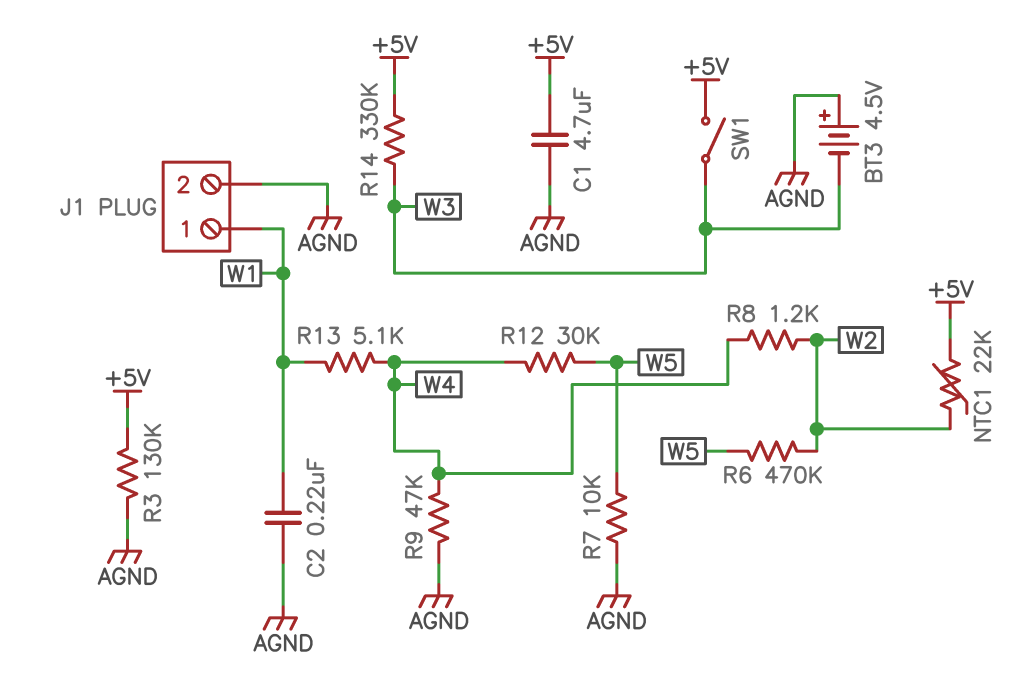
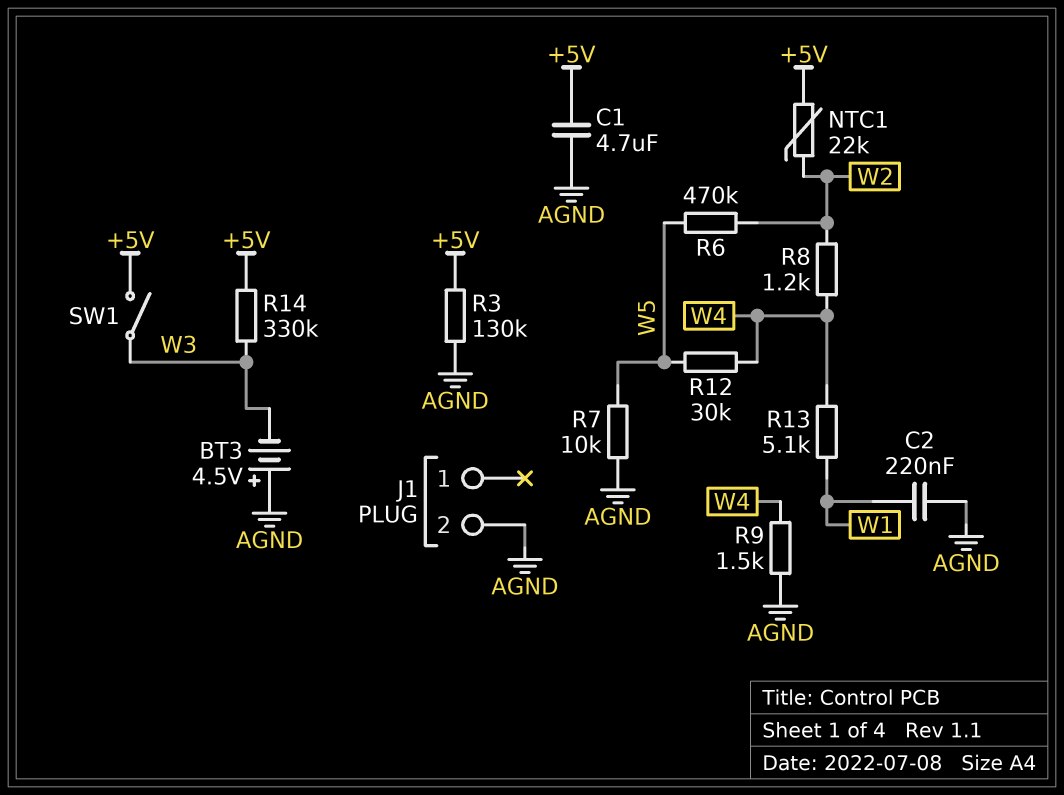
J1 pin 1: W1 -> none
R9: 47k (AGND, W4) -> 1.5k (AGND, W4)

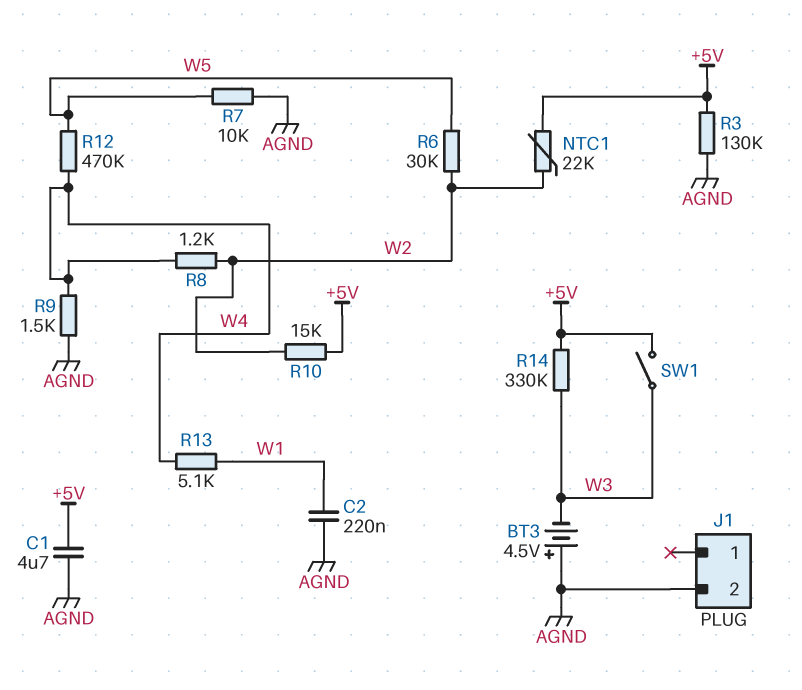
R6: 470k (W2, W5) -> 30k (W2, W5)
R10: none -> 15k (+5V, W2)
R12: 30k (W4, W5) -> 470k (W4, W5)

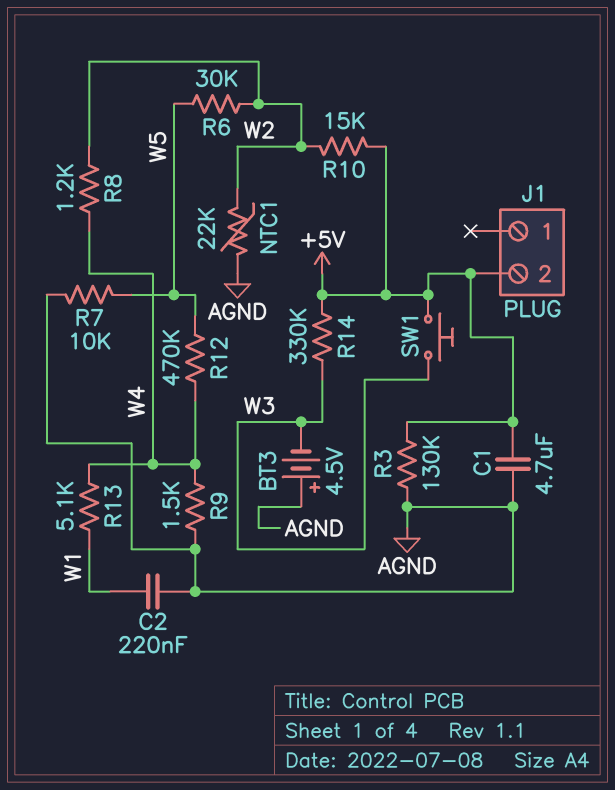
J1 pin 2: AGND -> +5V
NTC1: 22k (+5V, W2) -> 22k (AGND, W2)
SW1: switch (+5V, W3) -> button (+5V, W3)

